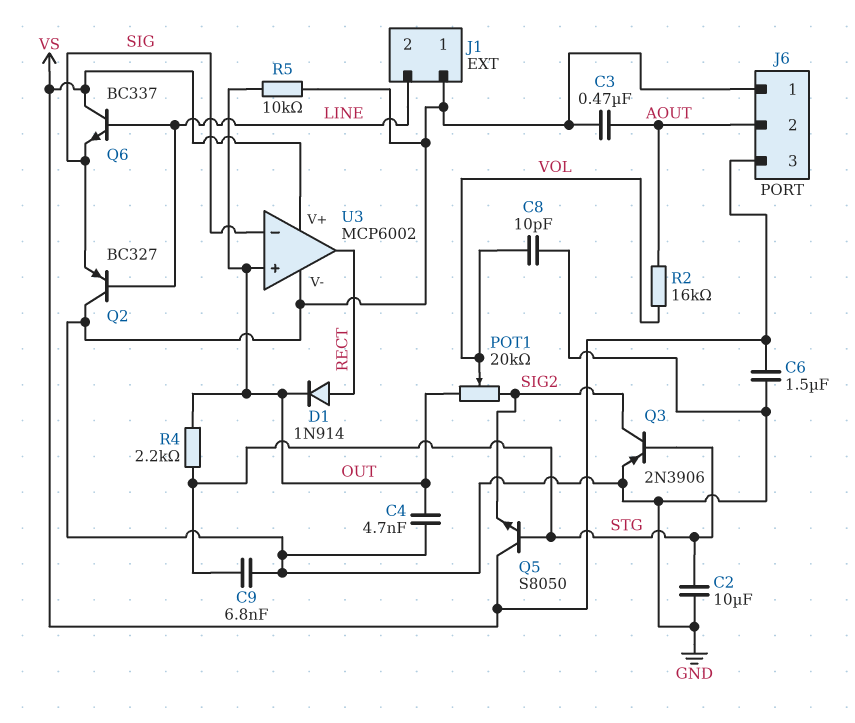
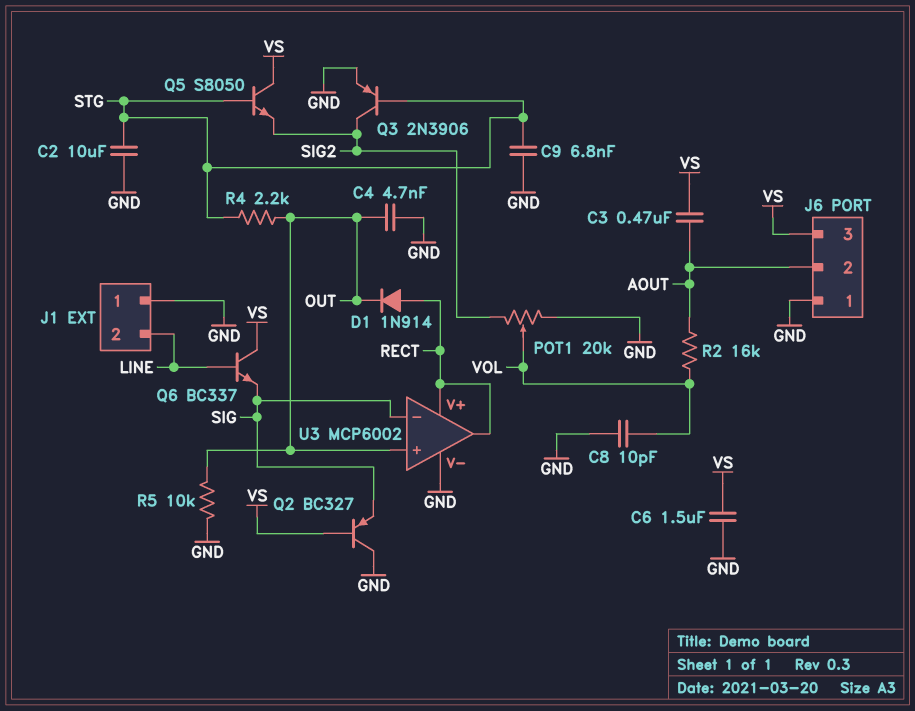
C3: 470nF (AOUT, GND) -> 470nF (AOUT, VS)
POT1: 20k (OUT, SIG2, wiper VOL) -> 20k (GND, SIG2, wiper VOL)
Q2: PNP BC327 (B LINE, C GND, E SIG) -> PNP BC327 (B VS, C GND, E SIG)
U3 pin V+: VS -> RECT

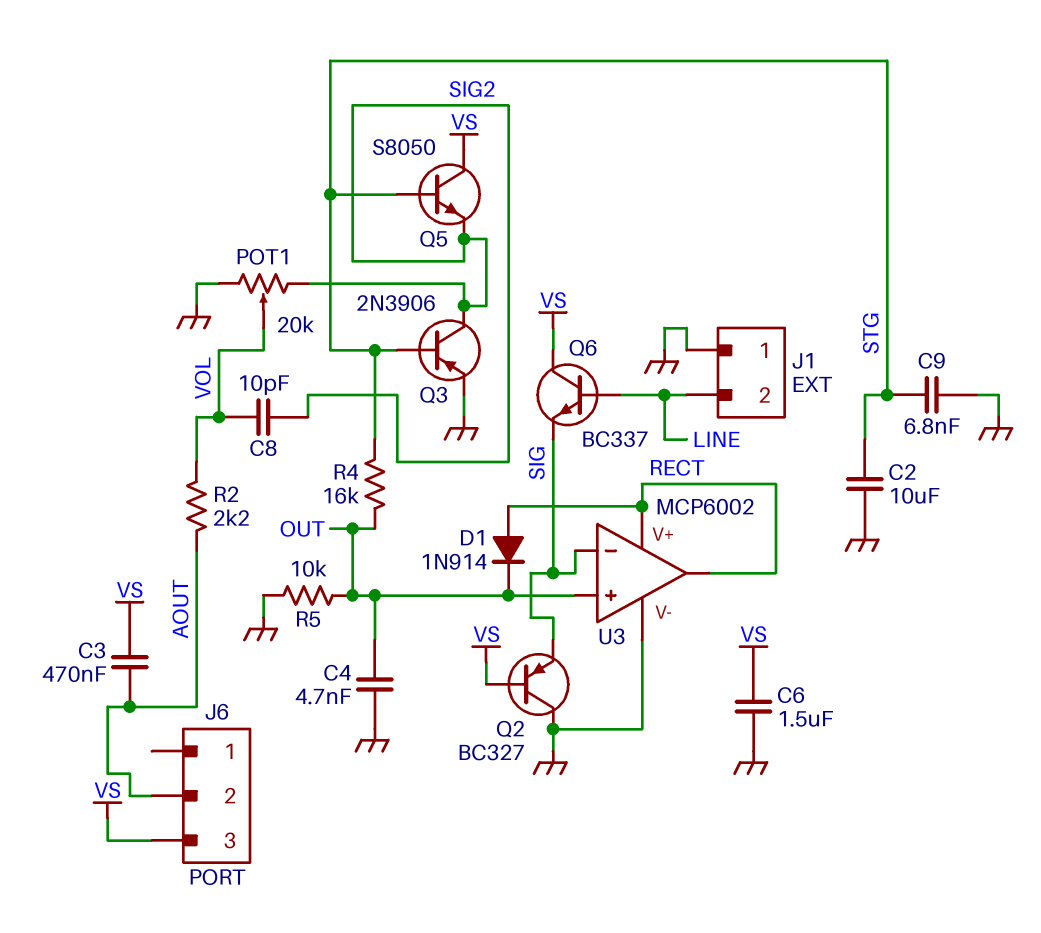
C8: 10pF (GND, VOL) -> 10pF (SIG2, VOL)
J6 pin 1: GND -> none
R2: 16k (AOUT, VOL) -> 2.2k (AOUT, VOL)
R4: 2.2k (OUT, STG) -> 16k (OUT, STG)

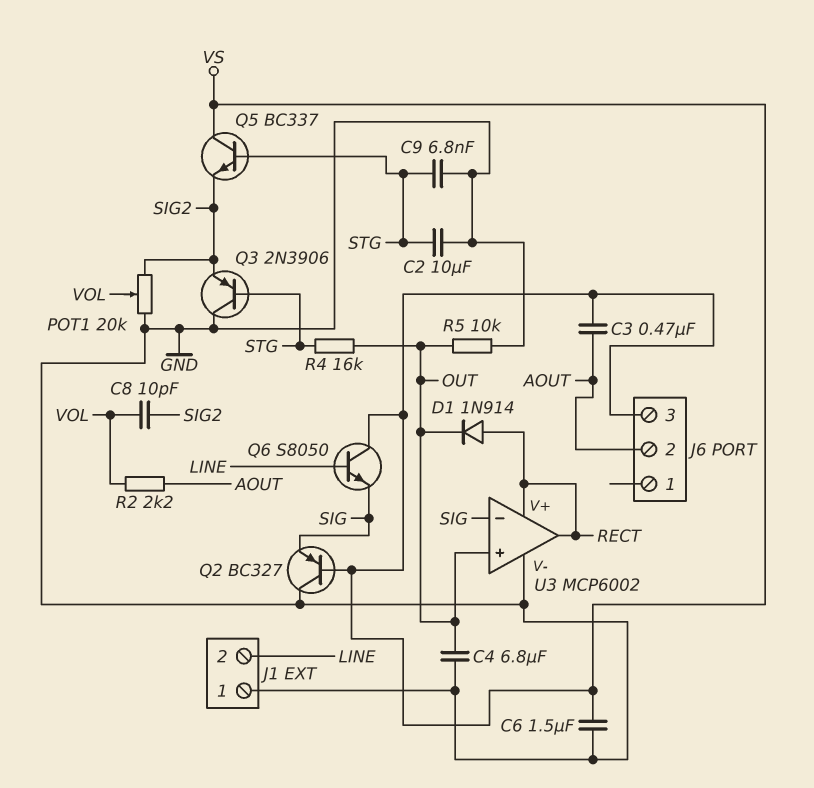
C4: 4.7nF (GND, OUT) -> 6.8uF (GND, OUT)
Q3: PNP 2N3906 (B STG, C SIG2, E GND) -> PNP 2N3906 (B STG, C GND, E SIG2)
Q5: NPN S8050 (B STG, C VS, E SIG2) -> NPN BC337 (B STG, C VS, E SIG2)
Q6: NPN BC337 (B LINE, C VS, E SIG) -> NPN S8050 (B LINE, C VS, E SIG)

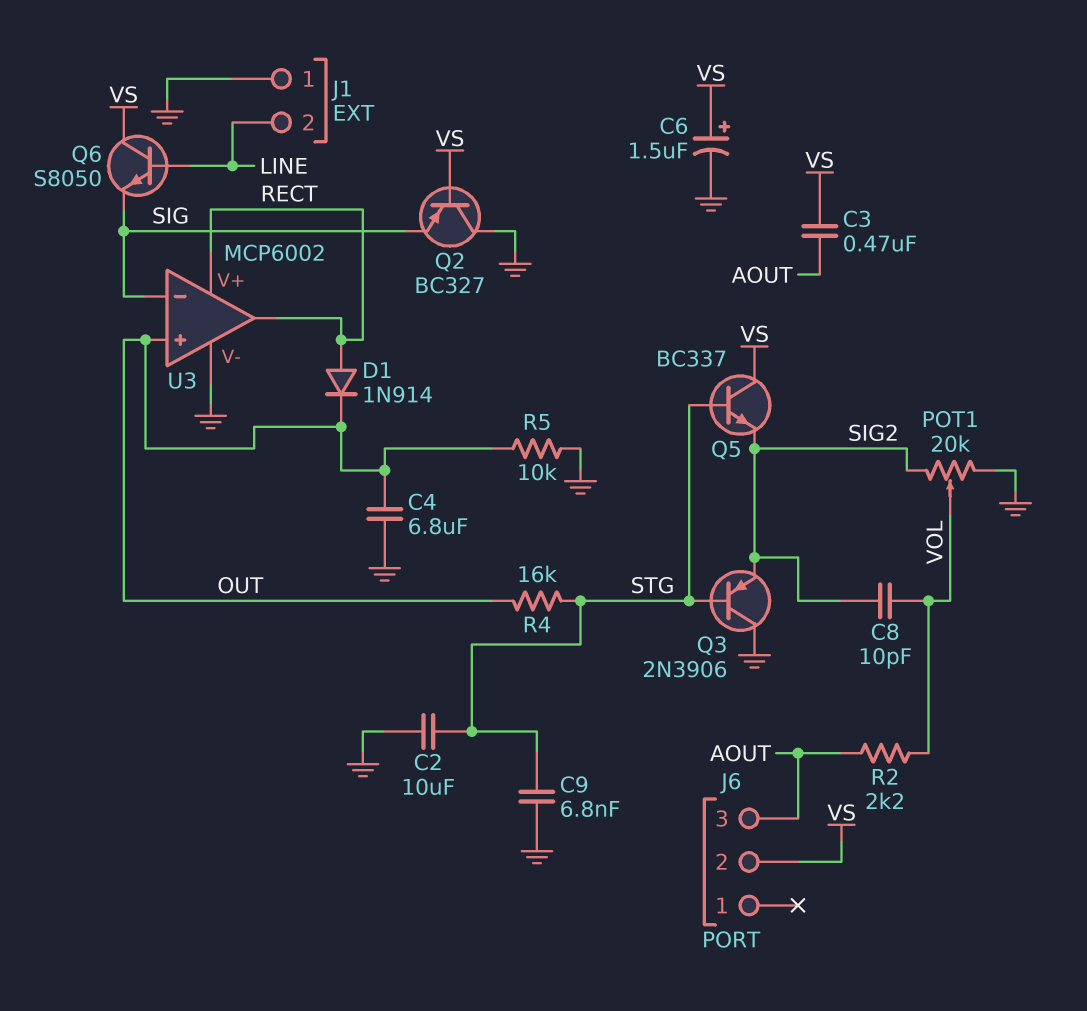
C6: 1.5uF (GND, VS) -> 1.5uF (plus VS, minus GND)
J6 pin 2: AOUT -> VS
J6 pin 3: VS -> AOUT

